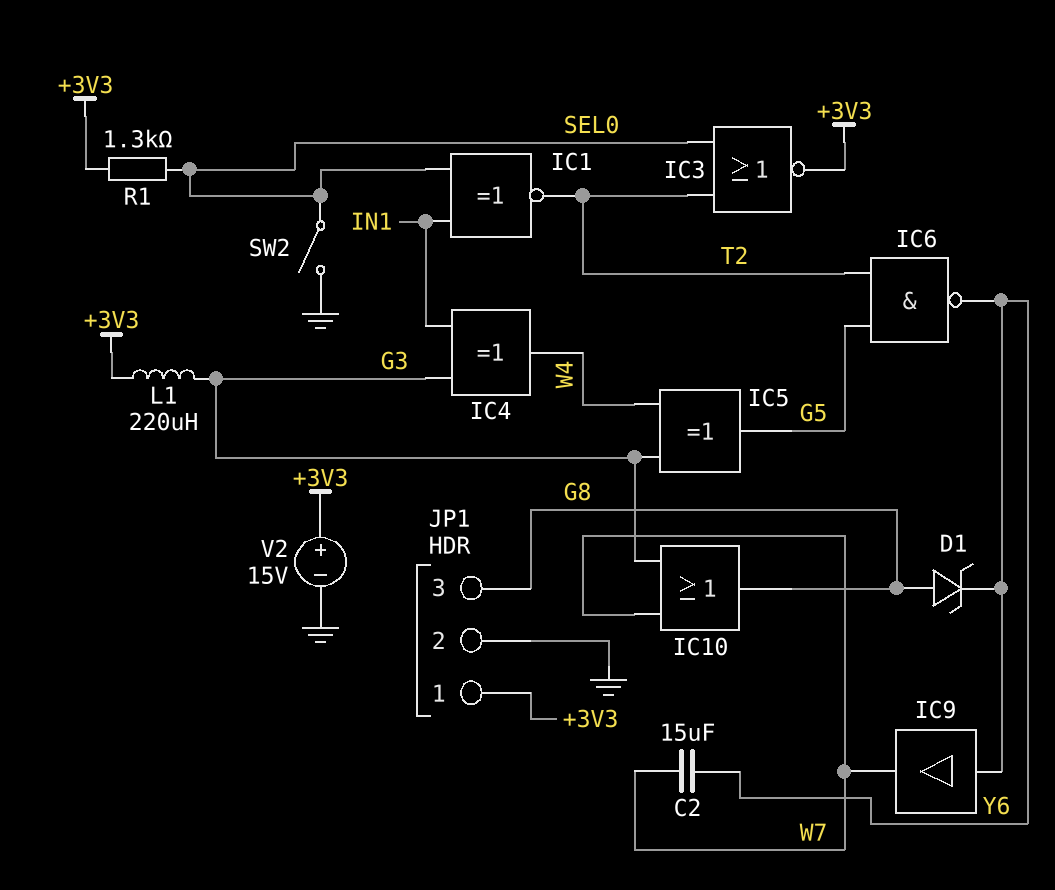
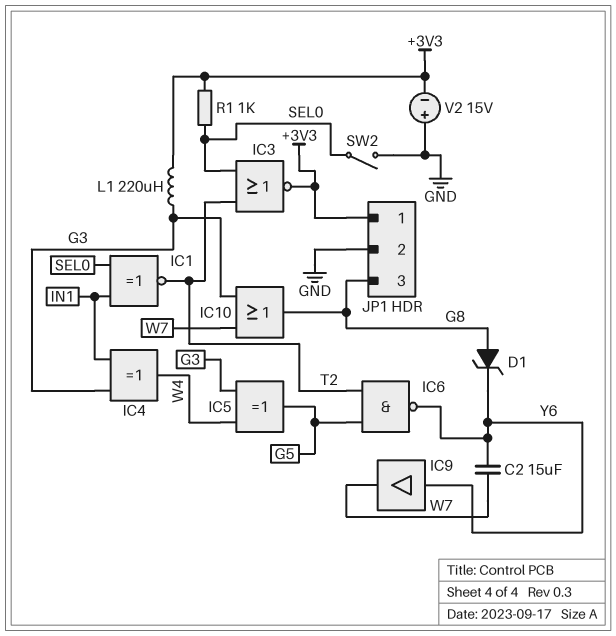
R1: 1.3k (+3V3, SEL0) -> 1k (+3V3, SEL0)
V2: 15V (plus +3V3, minus GND) -> 15V (plus GND, minus +3V3)

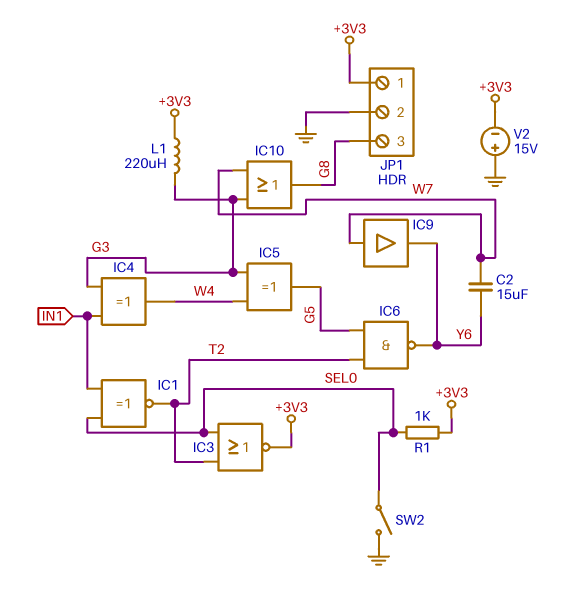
D1: zener (A G8, K Y6) -> none
IC9: buffer (in Y6, out W7) -> buffer (in W7, out Y6)

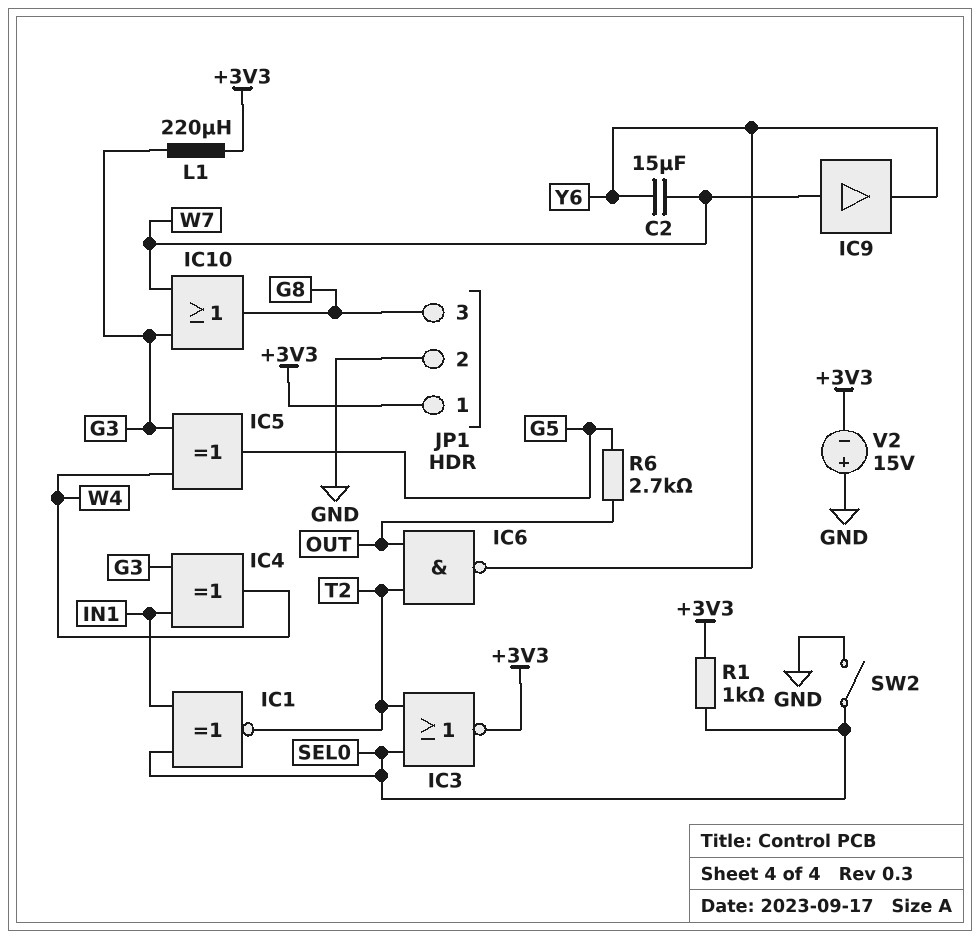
IC6: NAND (in G5, in T2, out Y6) -> NAND (in OUT, in T2, out Y6)
R6: none -> 2.7k (G5, OUT)

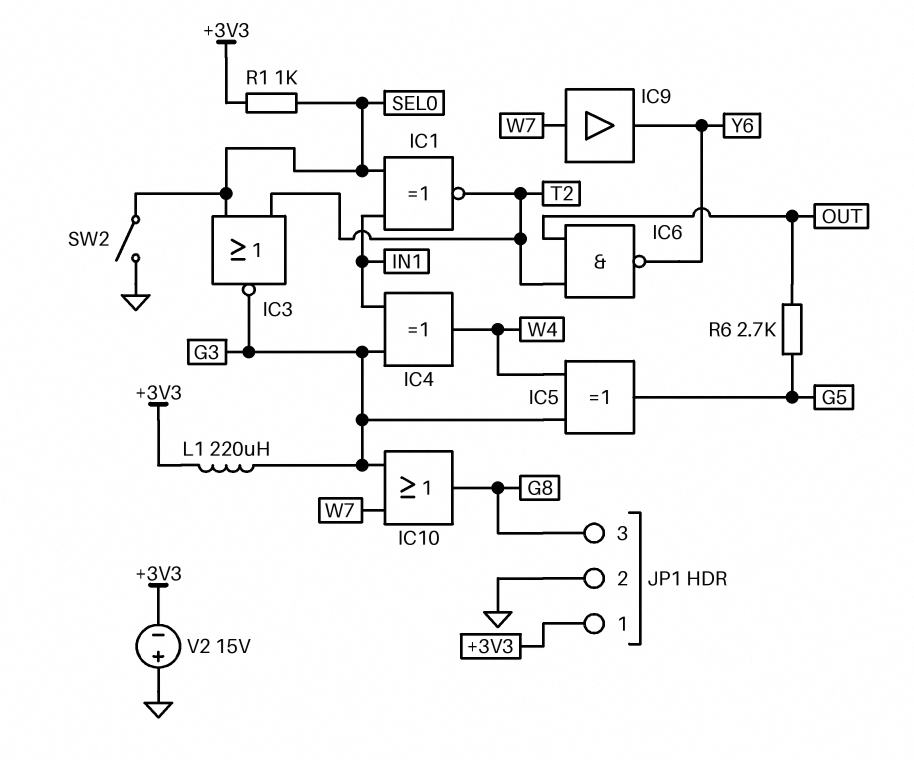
C2: 15uF (W7, Y6) -> none
IC3: NOR (in SEL0, in T2, out +3V3) -> NOR (in SEL0, in T2, out G3)

